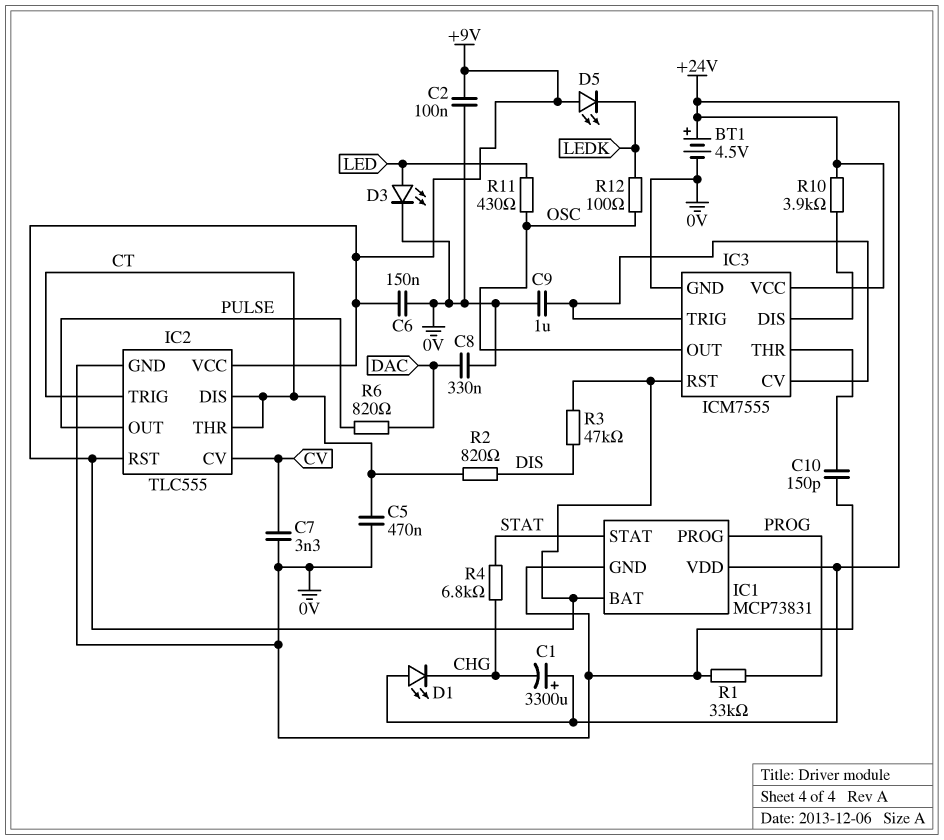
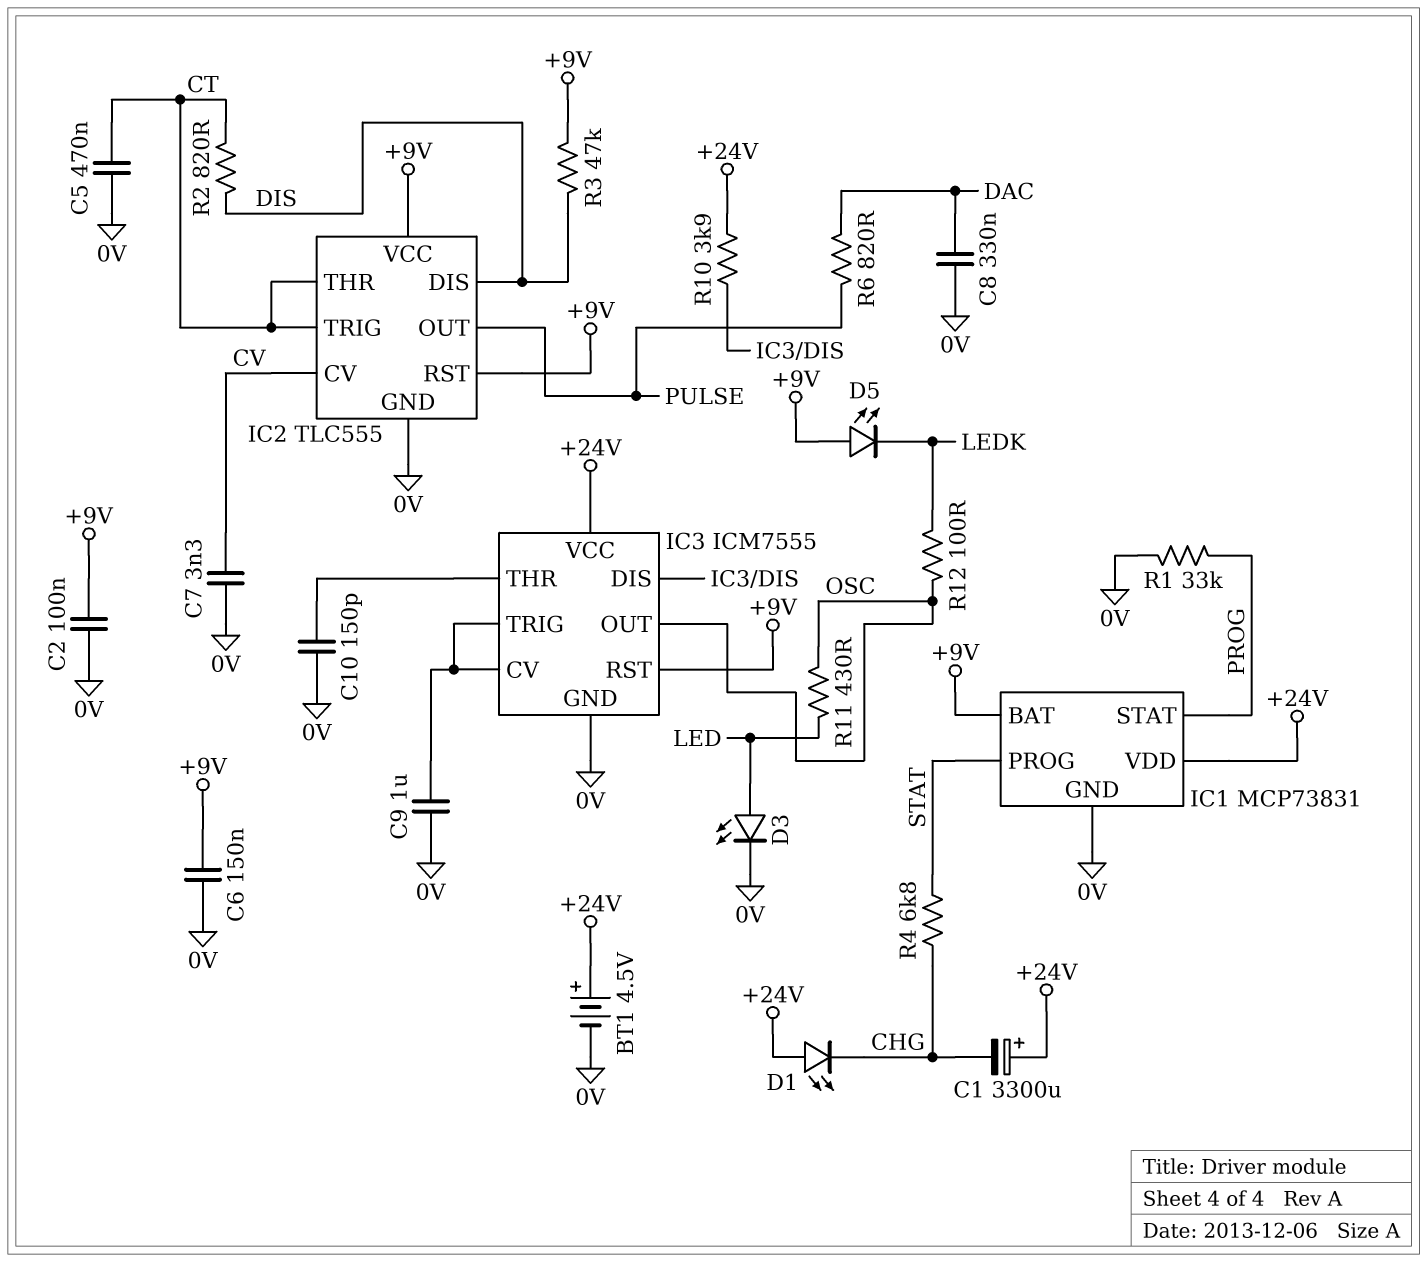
IC1 pin PROG: PROG -> STAT
IC1 pin STAT: STAT -> PROG
IC2 pin DIS: CT -> DIS

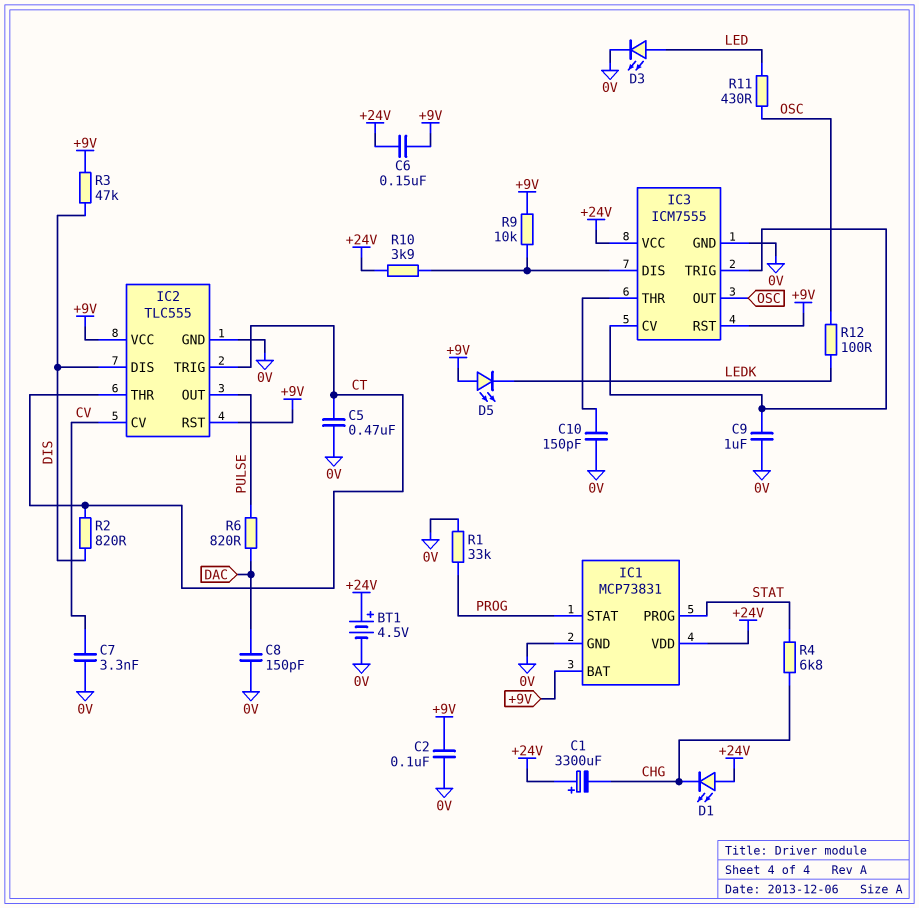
C6: 150nF (+9V, 0V) -> 150nF (+9V, +24V)
C8: 330nF (0V, DAC) -> 150pF (0V, DAC)
R9: none -> 10k (+9V, IC3/DIS)

